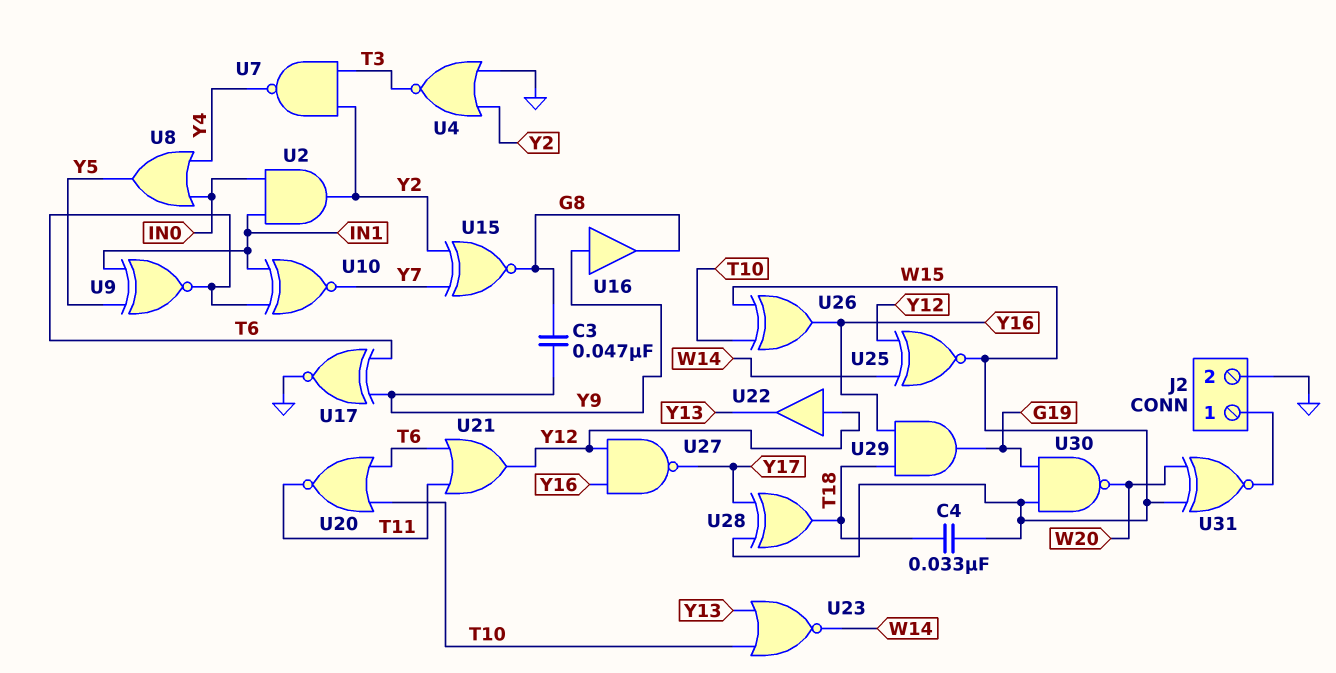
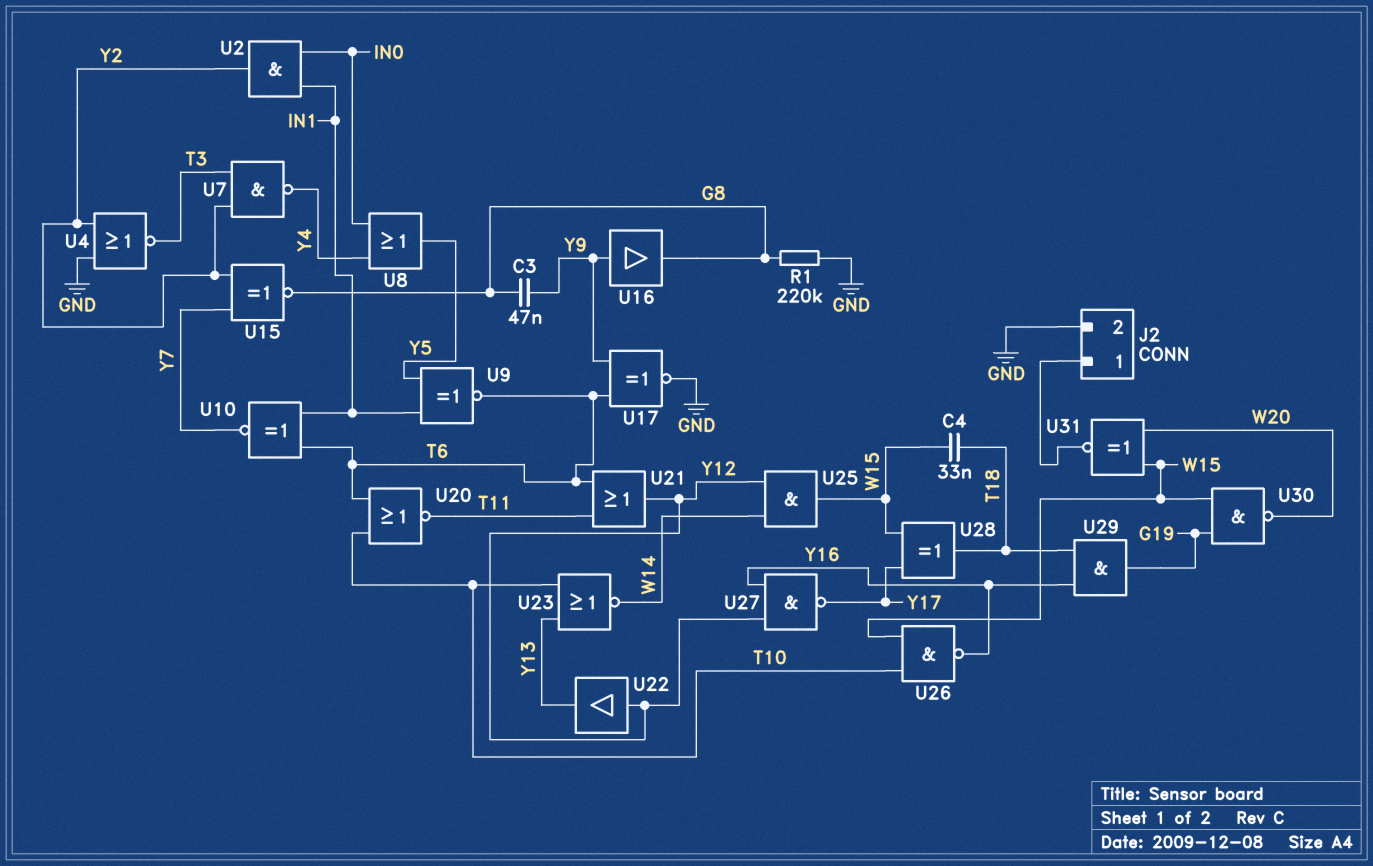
R1: none -> 220k (G8, GND)
U25: XNOR (in W14, in Y12, out W15) -> AND (in W14, in Y12, out W15)
U26: XOR (in T10, in W15, out Y16) -> NAND (in T10, in W15, out Y16)

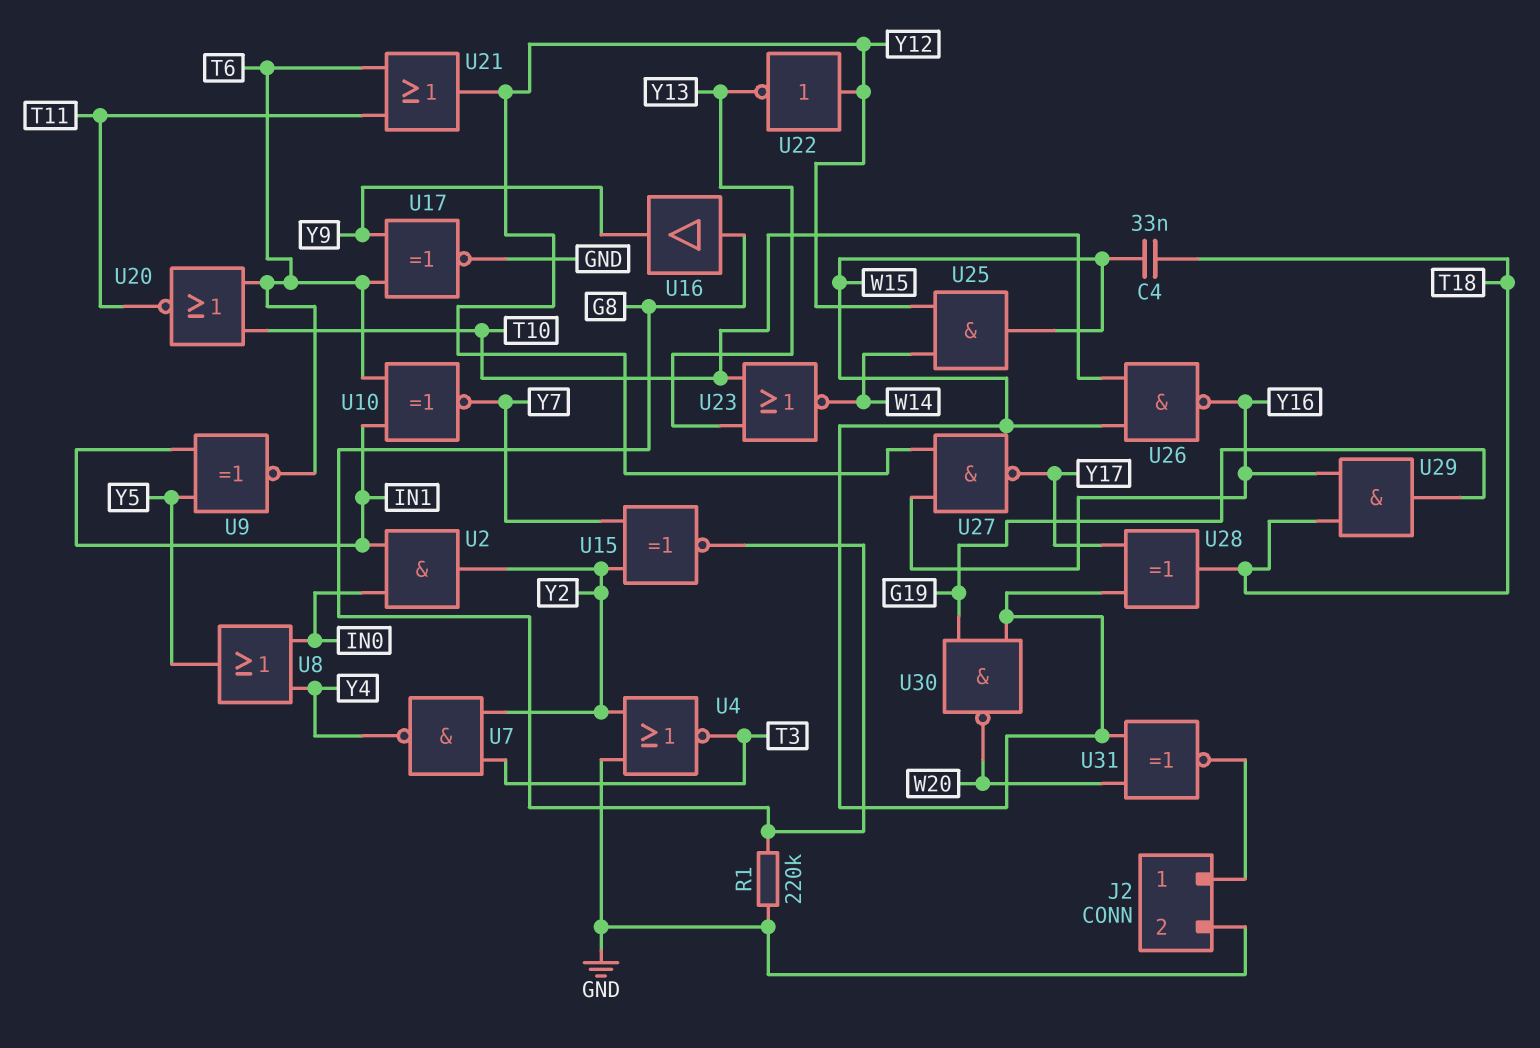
C3: 47nF (G8, Y9) -> none
U16: buffer (in Y9, out G8) -> buffer (in G8, out Y9)
U22: buffer (in Y12, out Y13) -> NOT (in Y12, out Y13)

